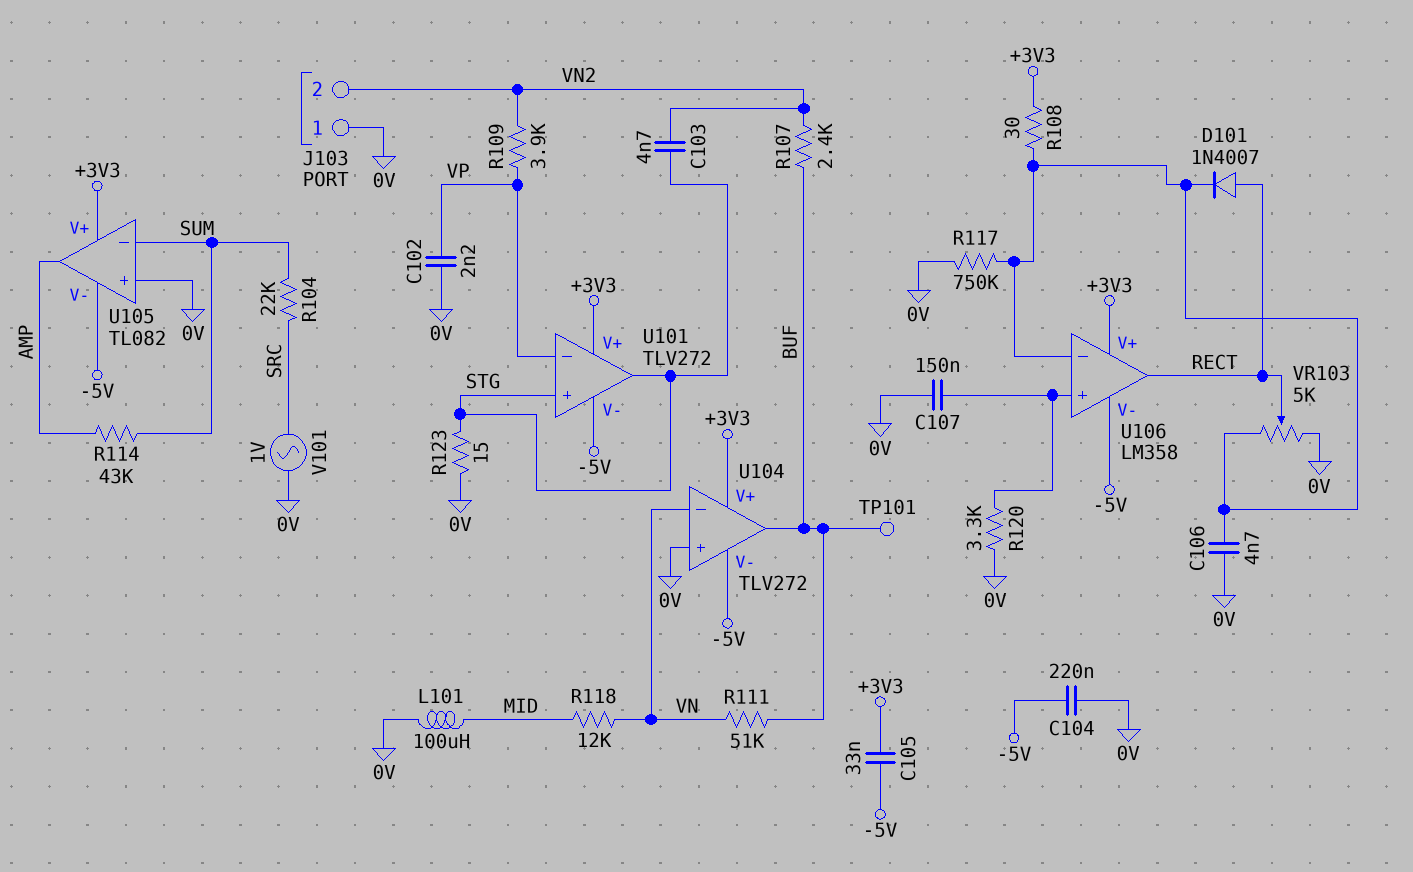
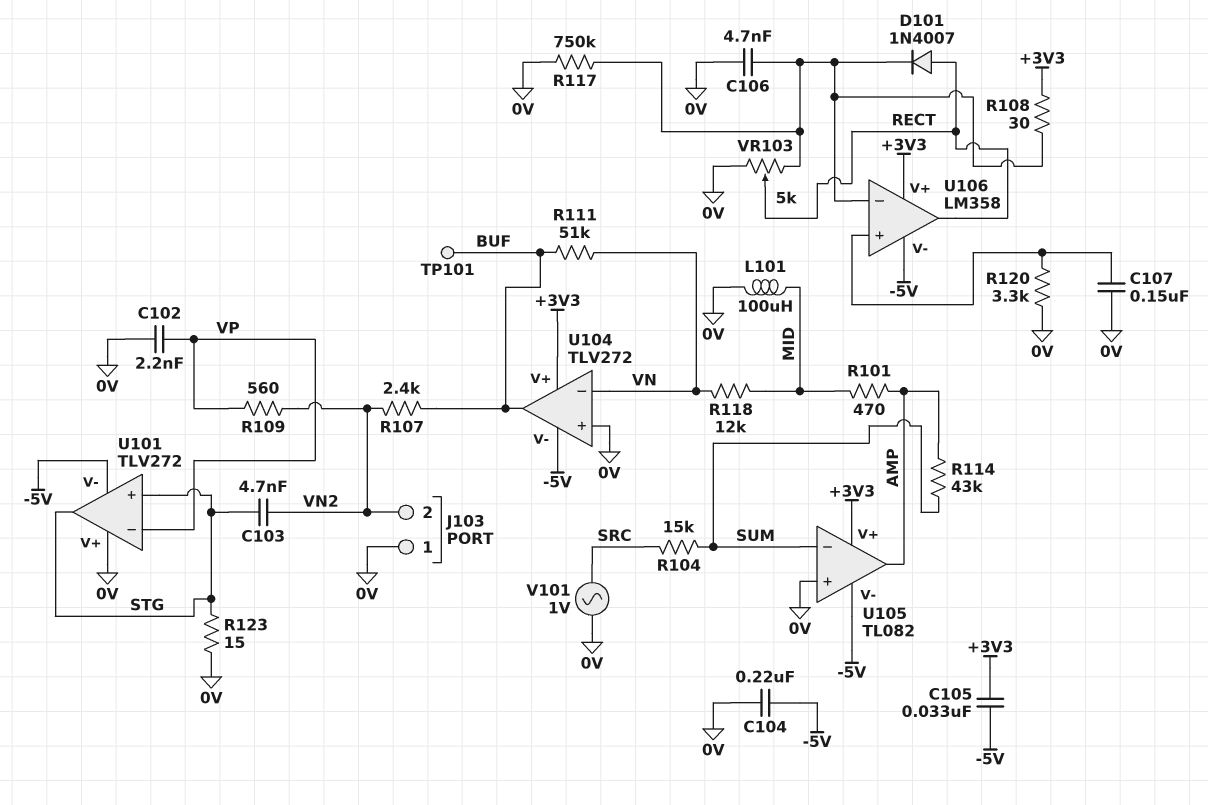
R101: none -> 470 (AMP, MID)
R104: 22k (SRC, SUM) -> 15k (SRC, SUM)
R109: 3.9k (VN2, VP) -> 560 (VN2, VP)
U101 pin V+: +3V3 -> 0V

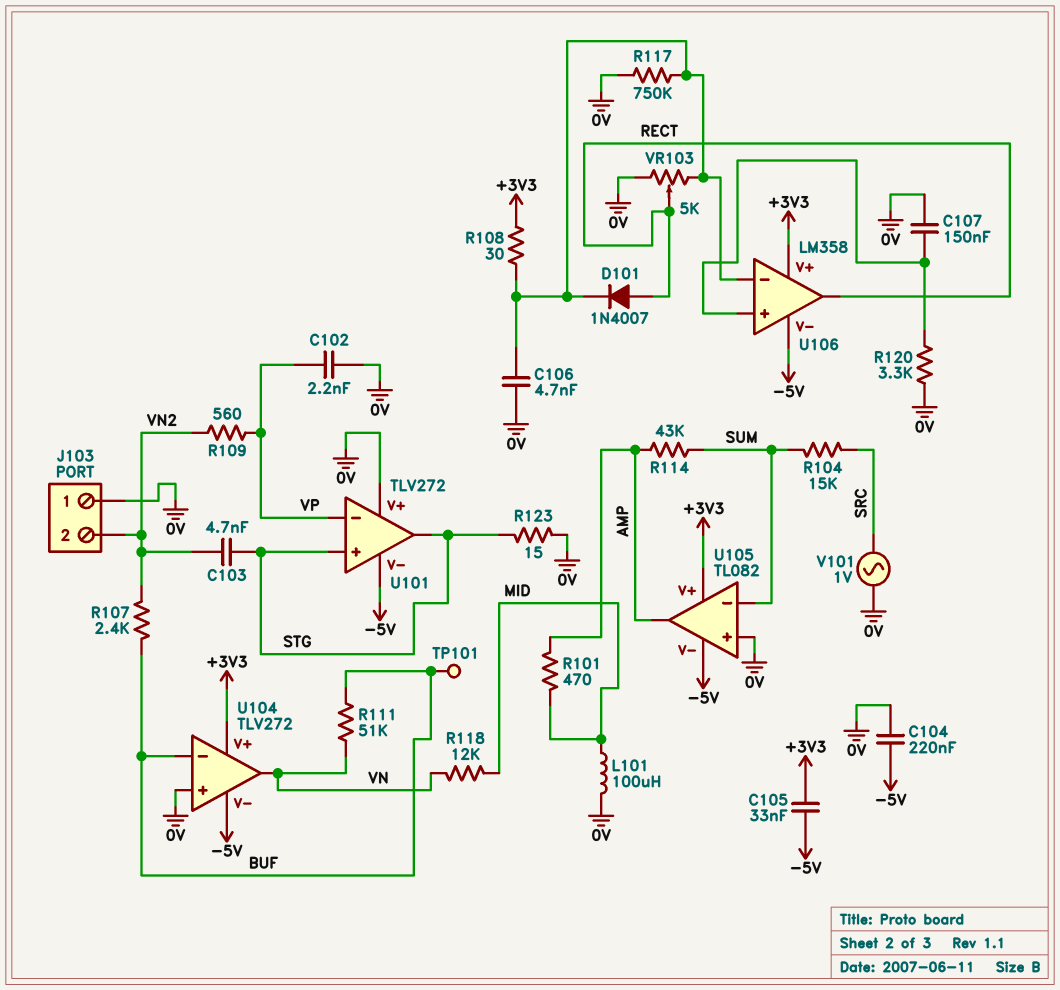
U104 pin in-: VN -> BUF
U104 pin out: BUF -> VN

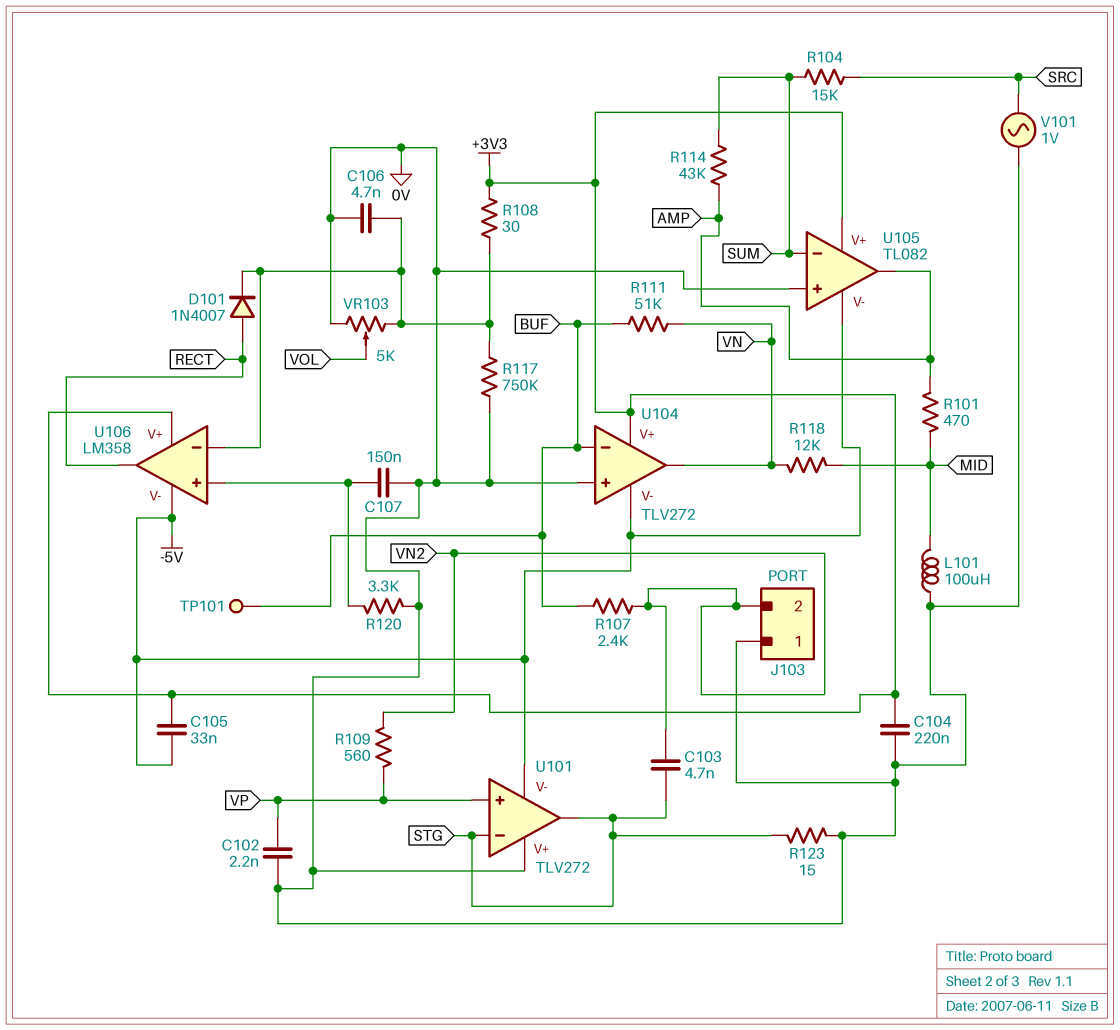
C104: 220nF (-5V, 0V) -> 220nF (+3V3, 0V)
U101 pin in+: STG -> VP
U101 pin in-: VP -> STG
VR103: 5k (0V, U106/in-, wiper RECT) -> 5k (0V, U106/in-, wiper VOL)

